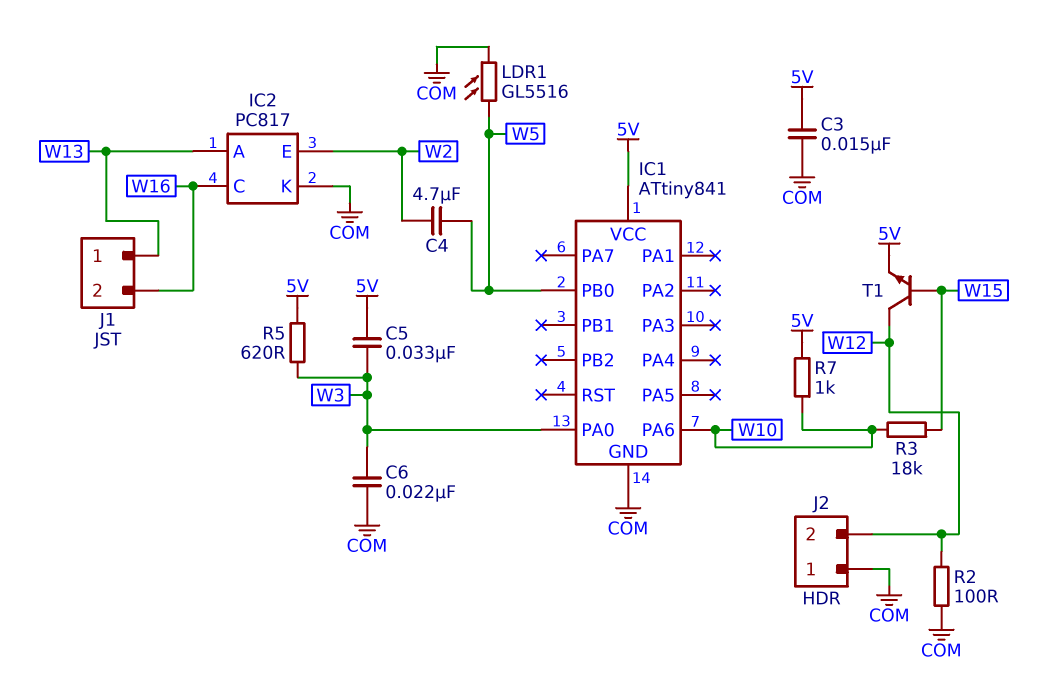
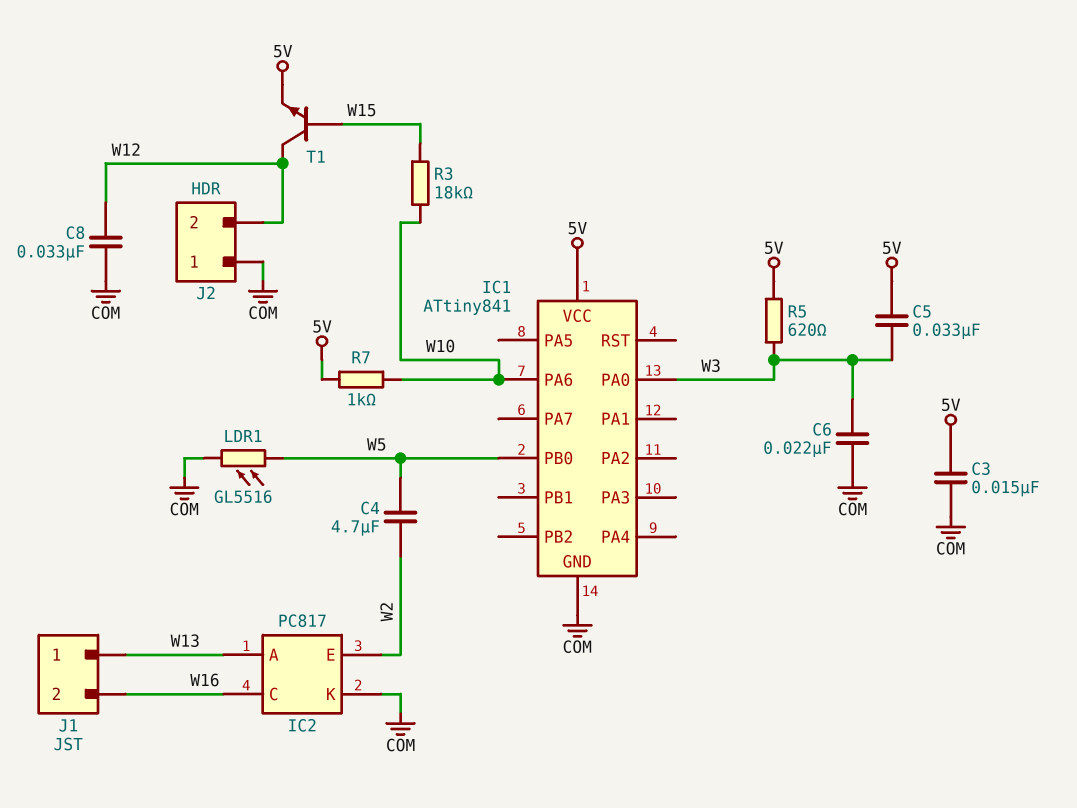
C8: none -> 33nF (COM, W12)
R2: 100 (COM, W12) -> none

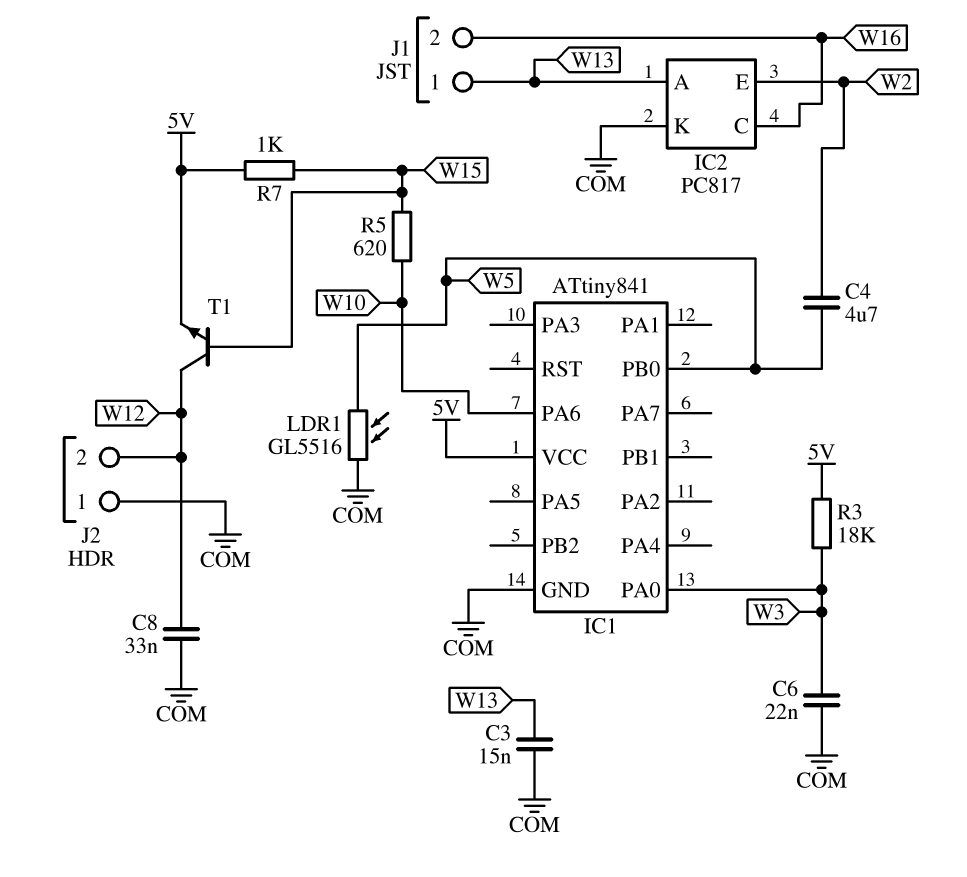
C3: 15nF (5V, COM) -> 15nF (COM, W13)
C5: 33nF (5V, W3) -> none
R3: 18k (W10, W15) -> 18k (5V, W3)
R5: 620 (5V, W3) -> 620 (W10, W15)
R7: 1k (5V, W10) -> 1k (5V, W15)

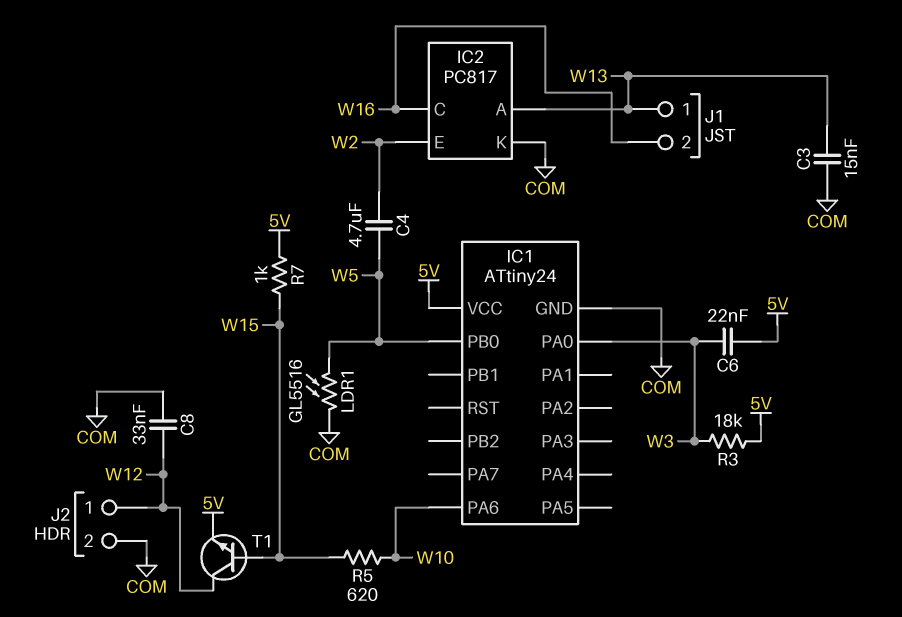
C6: 22nF (COM, W3) -> 22nF (5V, W3)
IC1: ATtiny841 -> ATtiny24
J2 pin 1: COM -> W12
J2 pin 2: W12 -> COM

